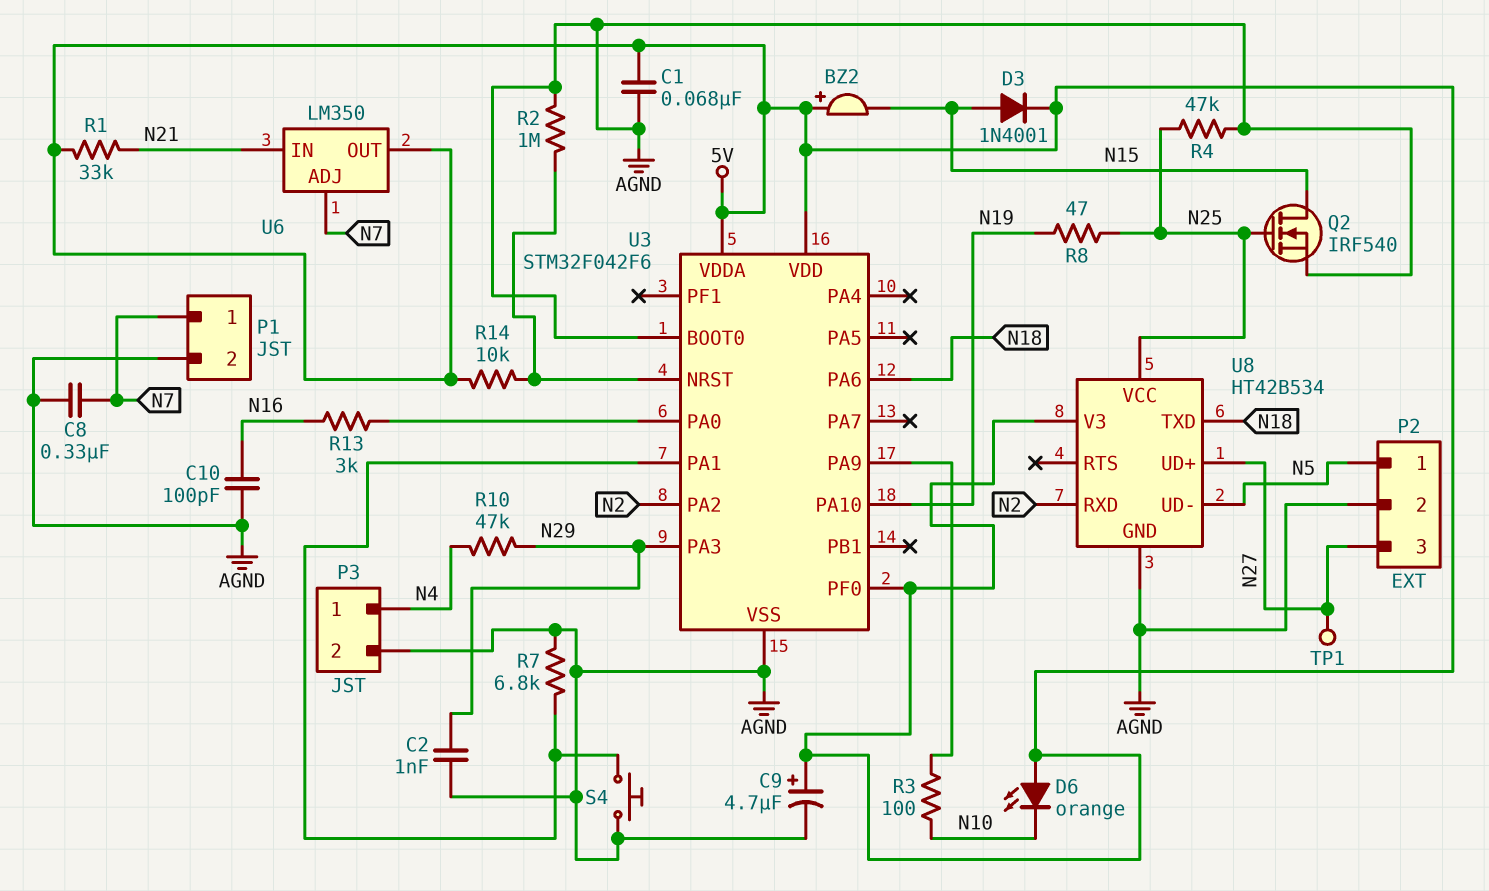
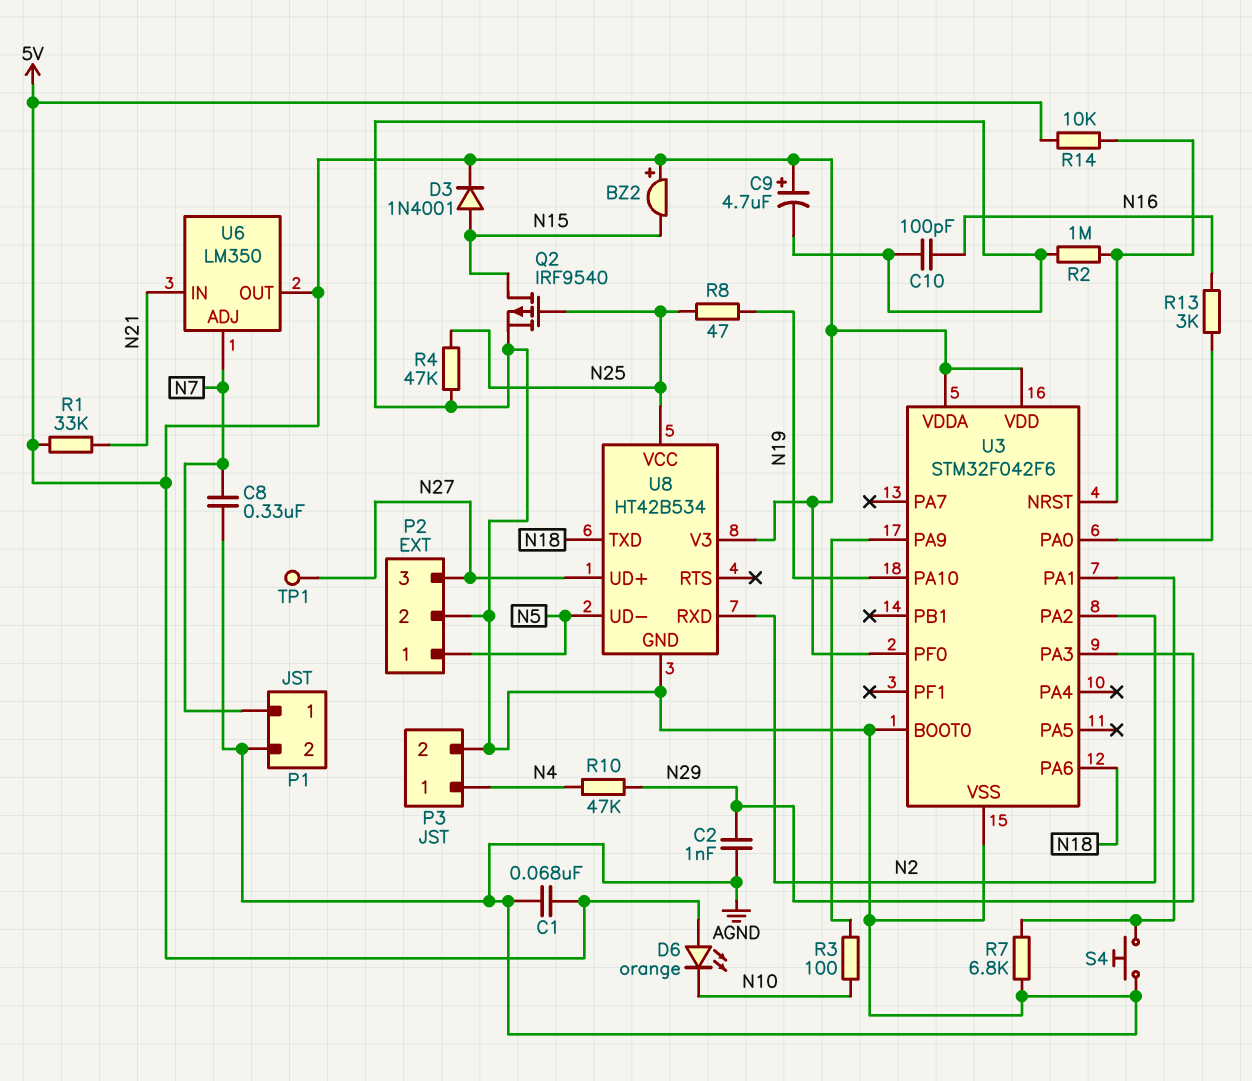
Q2: NMOS IRF540 (G N25, D N15, S AGND) -> PMOS IRF9540 (G N25, D N15, S AGND)

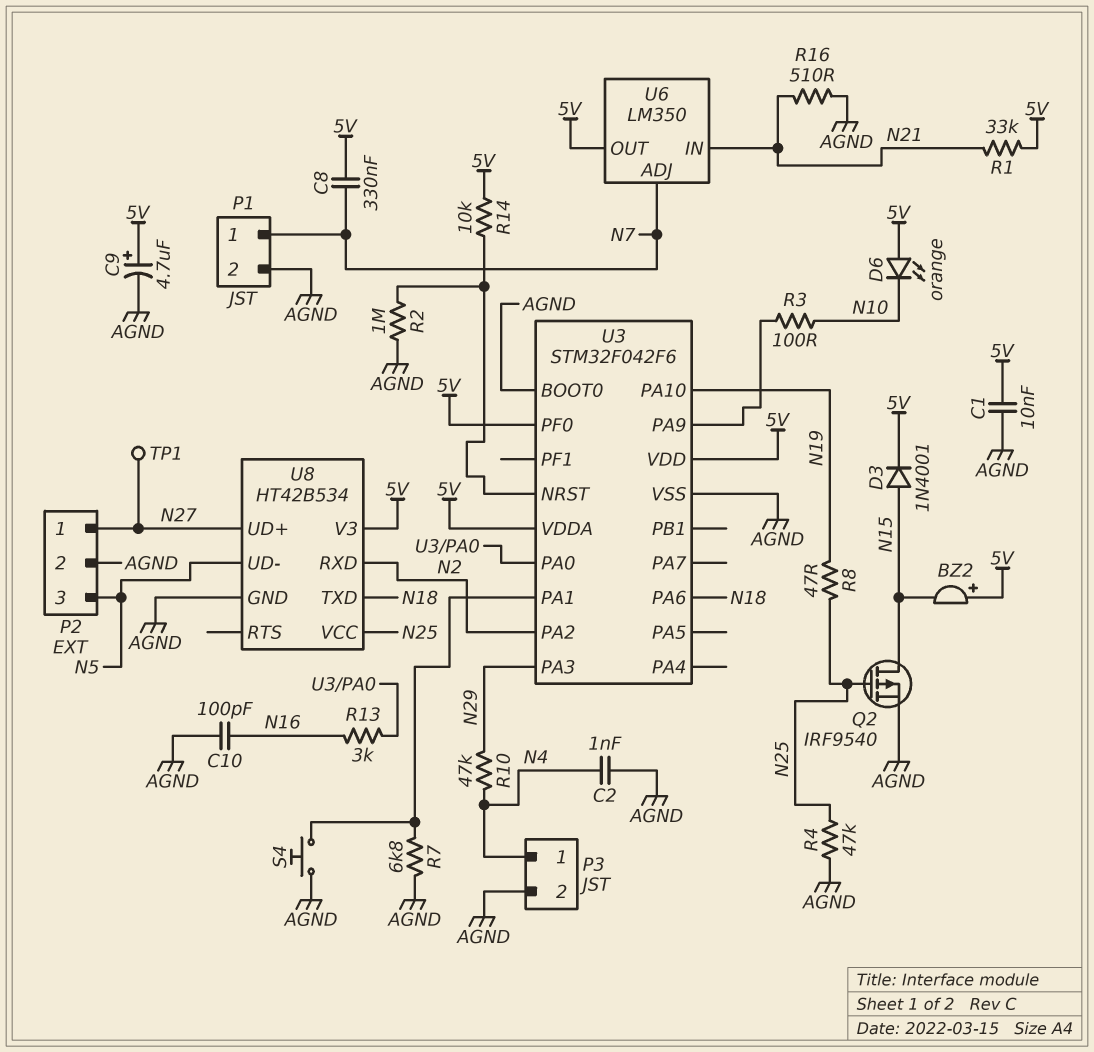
C1: 68nF (5V, AGND) -> 10nF (5V, AGND)
C2: 1nF (AGND, N29) -> 1nF (AGND, N4)
C8: 330nF (AGND, N7) -> 330nF (5V, N7)
P2 pin 1: N5 -> N27
P2 pin 3: N27 -> N5
R16: none -> 510 (AGND, N21)

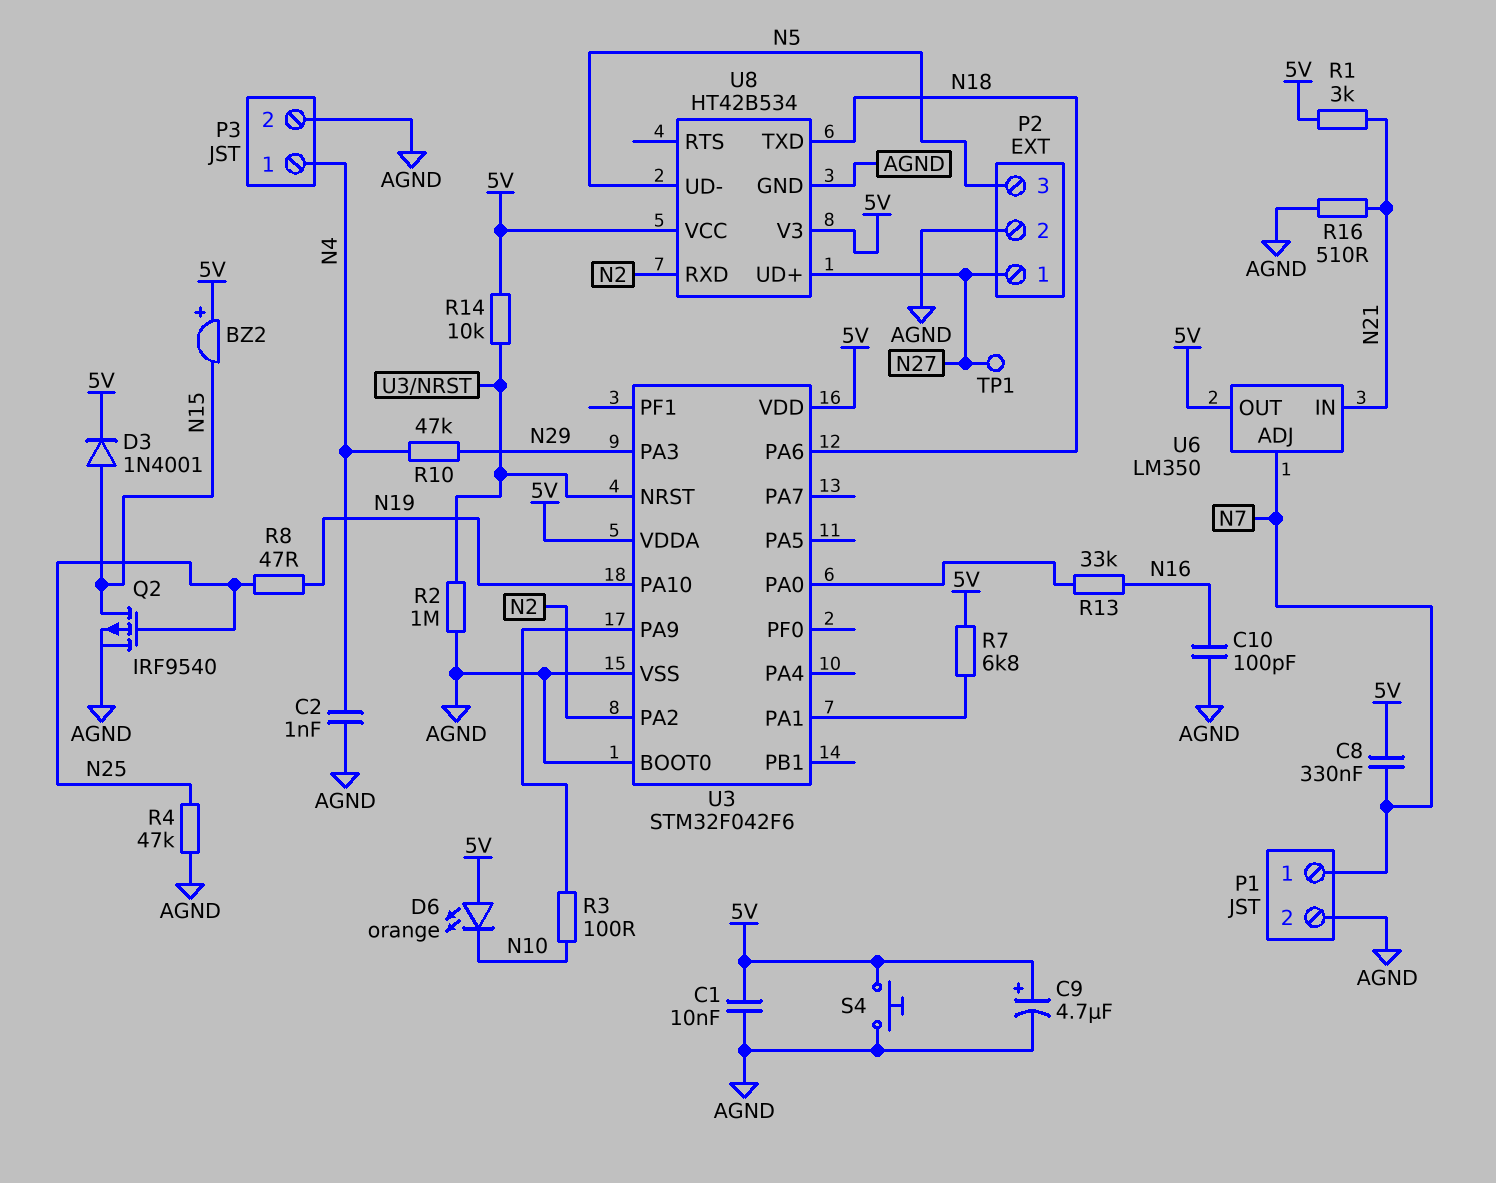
R1: 33k (5V, N21) -> 3k (5V, N21)
R7: 6.8k (AGND, U3/PA1) -> 6.8k (5V, U3/PA1)
R13: 3k (N16, U3/PA0) -> 33k (N16, U3/PA0)
S4: button (AGND, U3/PA1) -> button (5V, AGND)
U3 pin PF0: 5V -> none
U8 pin VCC: N25 -> 5V

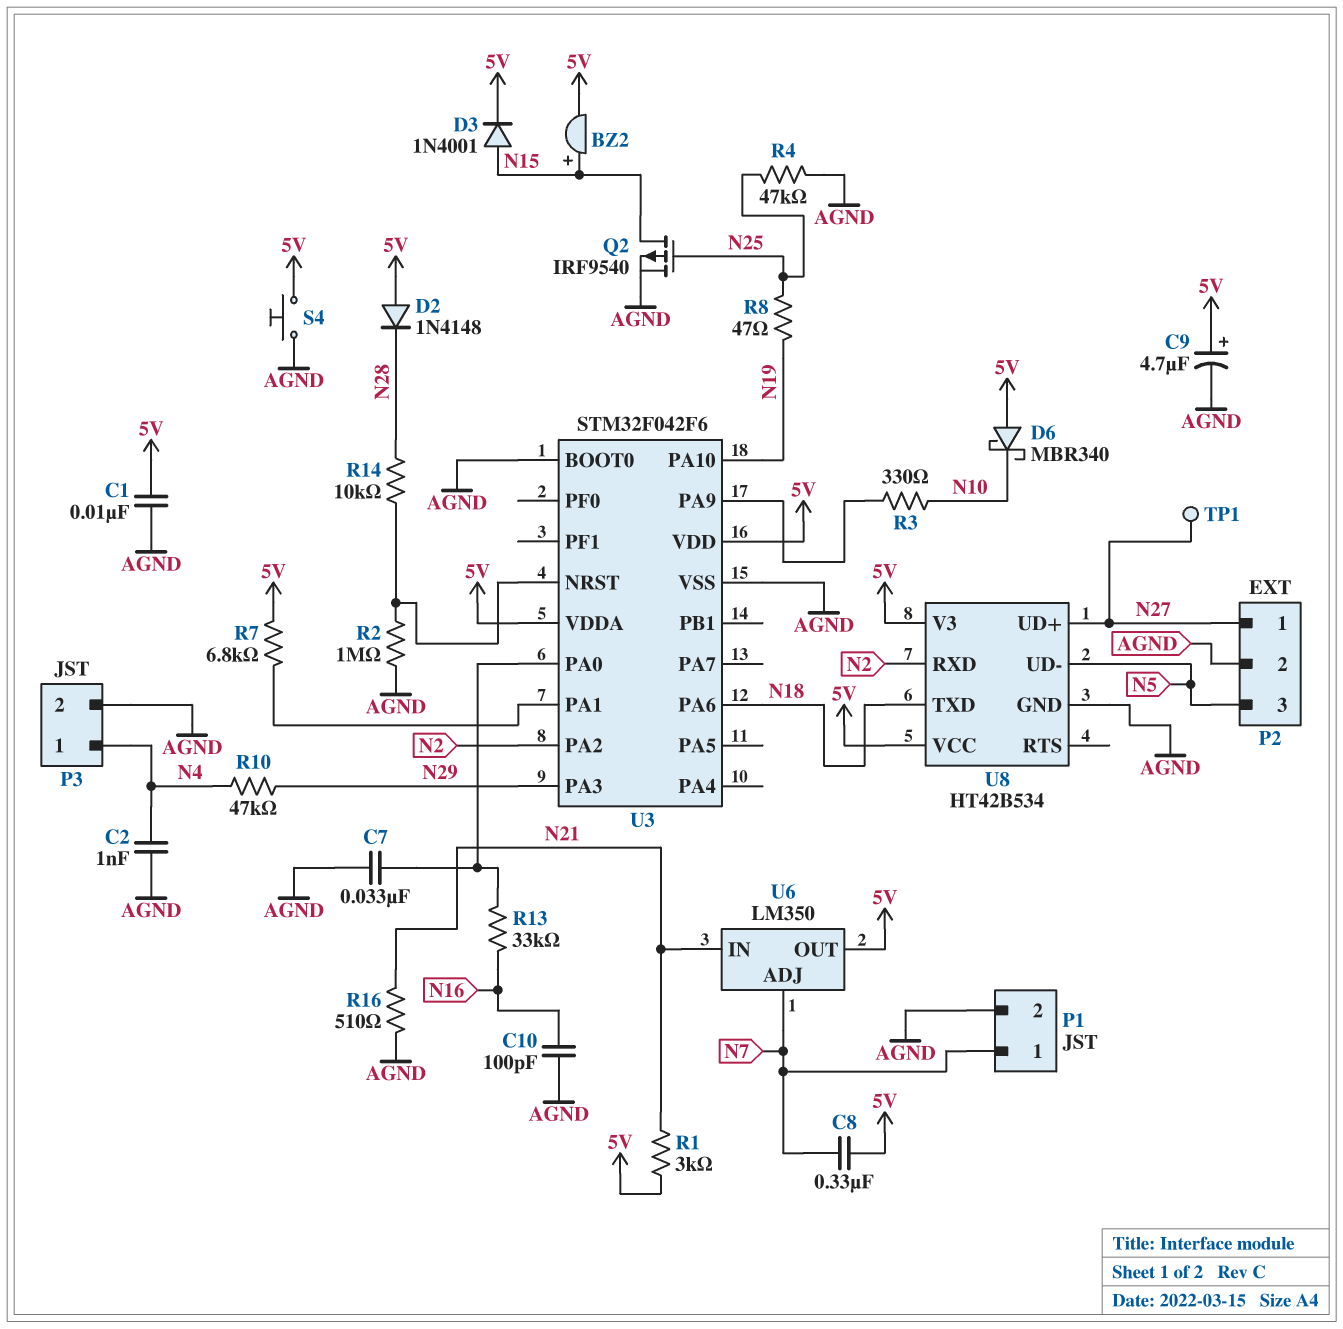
BZ2: buzzer (plus 5V, minus N15) -> buzzer (plus N15, minus 5V)
C7: none -> 33nF (AGND, U3/PA0)
D2: none -> diode 1N4148 (A 5V, K N28)
D6: LED orange (A 5V, K N10) -> schottky MBR340 (A 5V, K N10)
R3: 100 (N10, U3/PA9) -> 330 (N10, U3/PA9)
R14: 10k (5V, U3/NRST) -> 10k (N28, U3/NRST)

